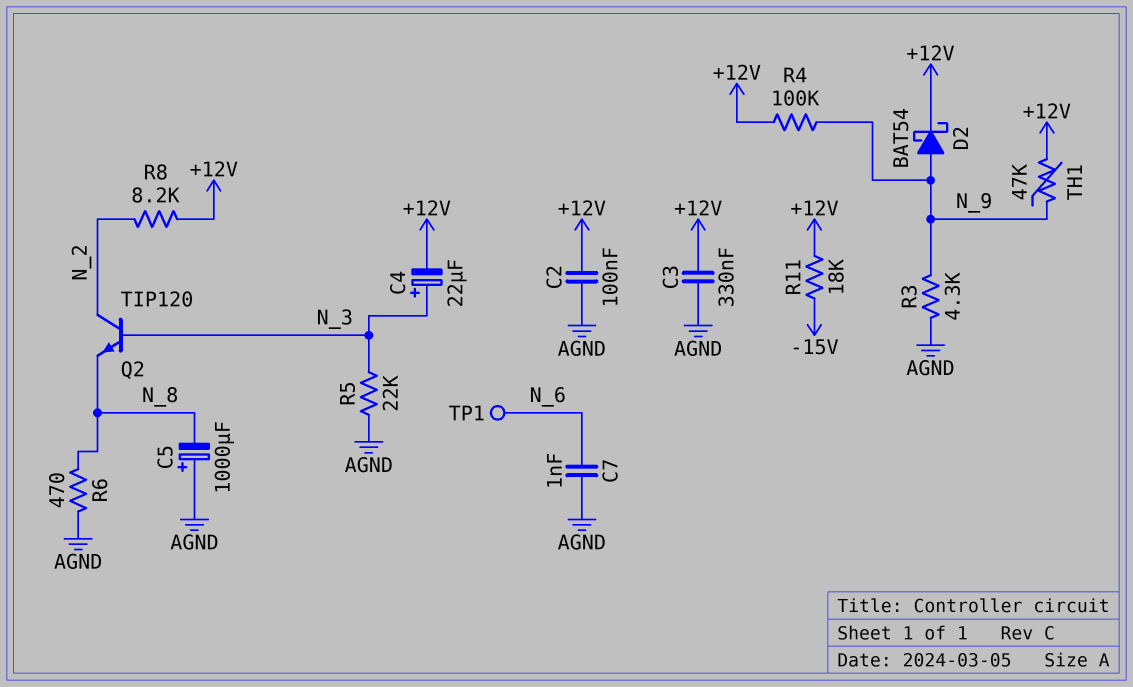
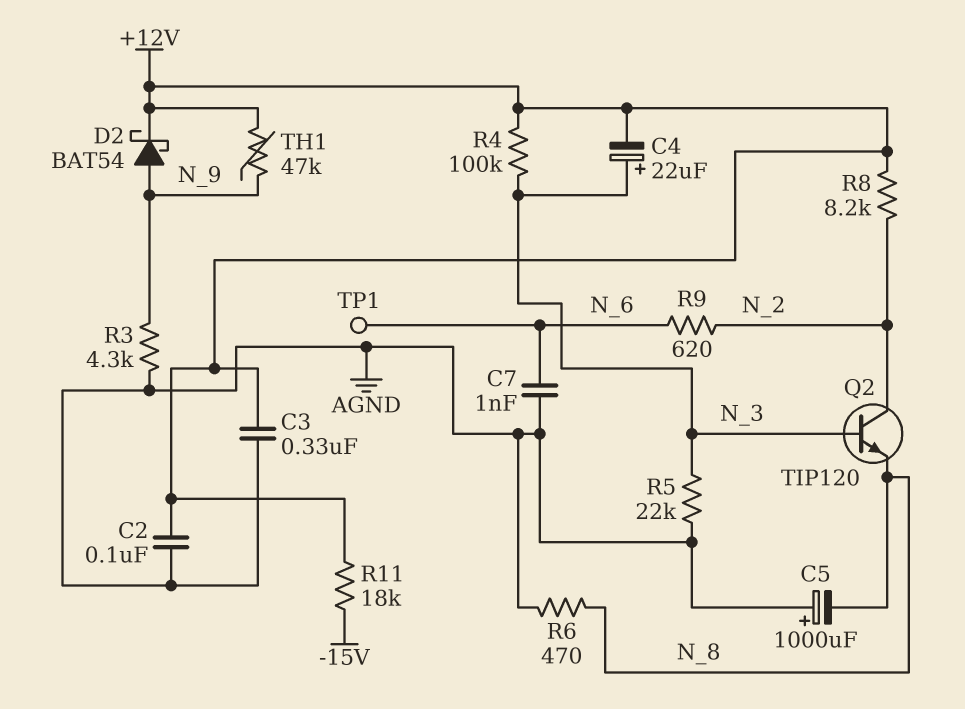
R4: 100k (+12V, N_9) -> 100k (+12V, N_3)
R9: none -> 620 (N_2, N_6)

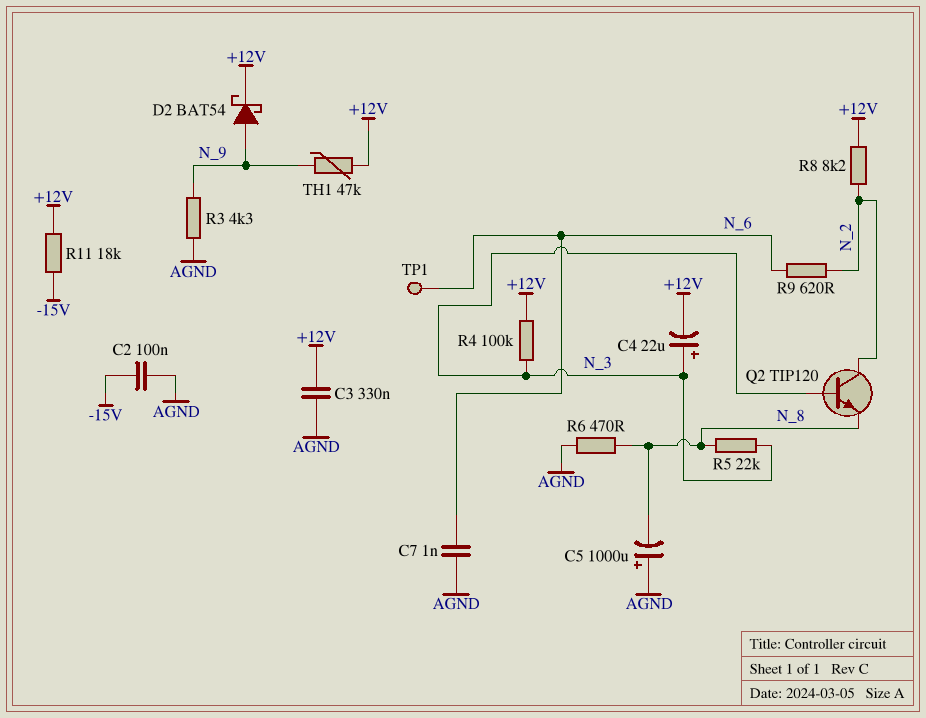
C2: 100nF (+12V, AGND) -> 100nF (-15V, AGND)
R5: 22k (AGND, N_3) -> 22k (N_3, N_8)

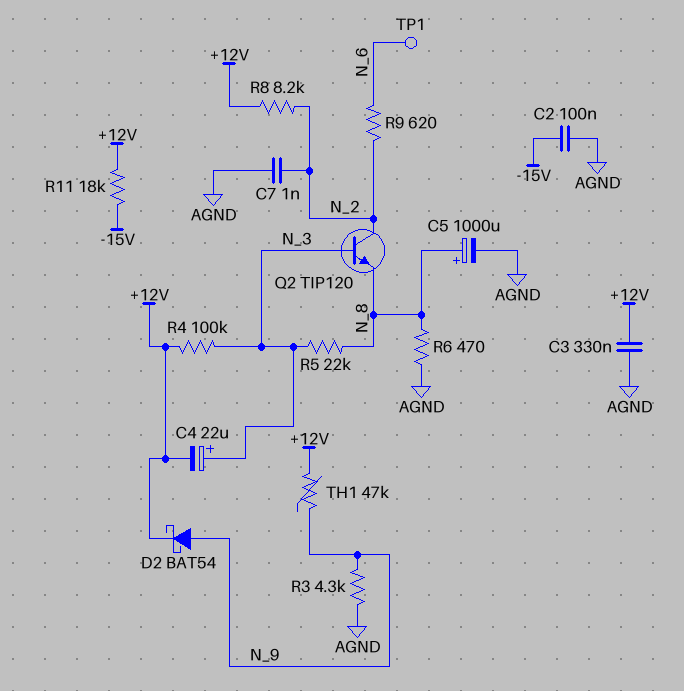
C5: 1000uF (plus AGND, minus N_8) -> 1000uF (plus N_8, minus AGND)
C7: 1nF (AGND, N_6) -> 1nF (AGND, N_2)

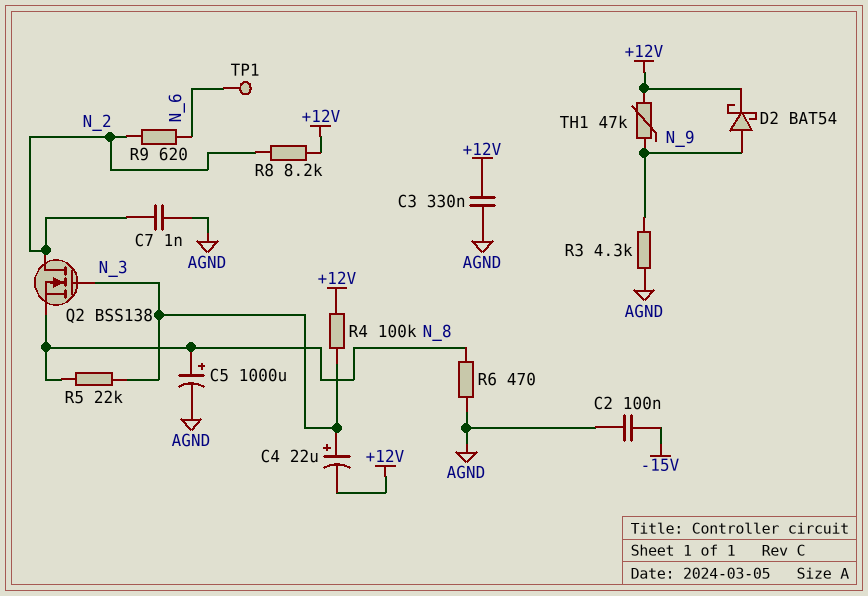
Q2: NPN TIP120 (B N_3, C N_2, E N_8) -> NMOS BSS138 (G N_3, D N_2, S N_8)
R11: 18k (+12V, -15V) -> none

